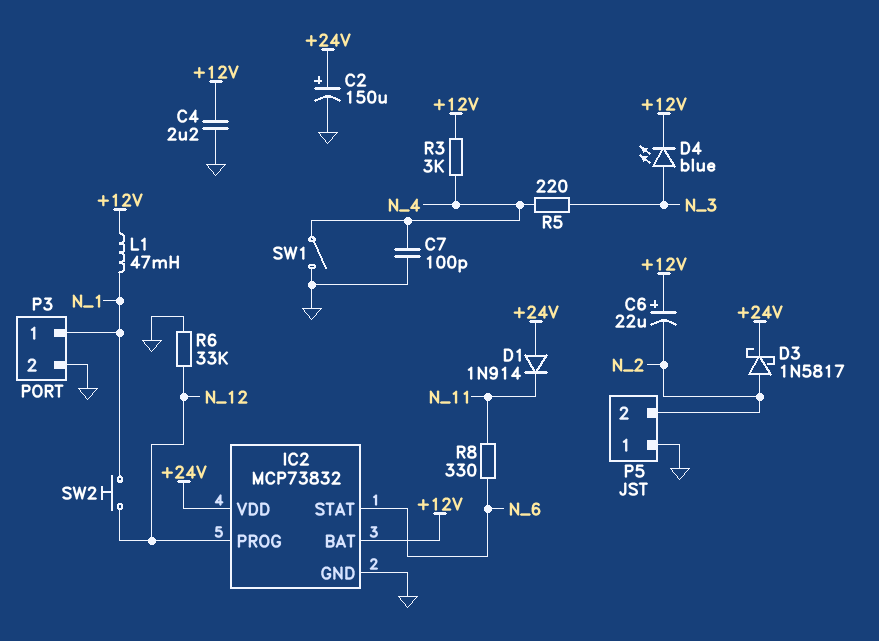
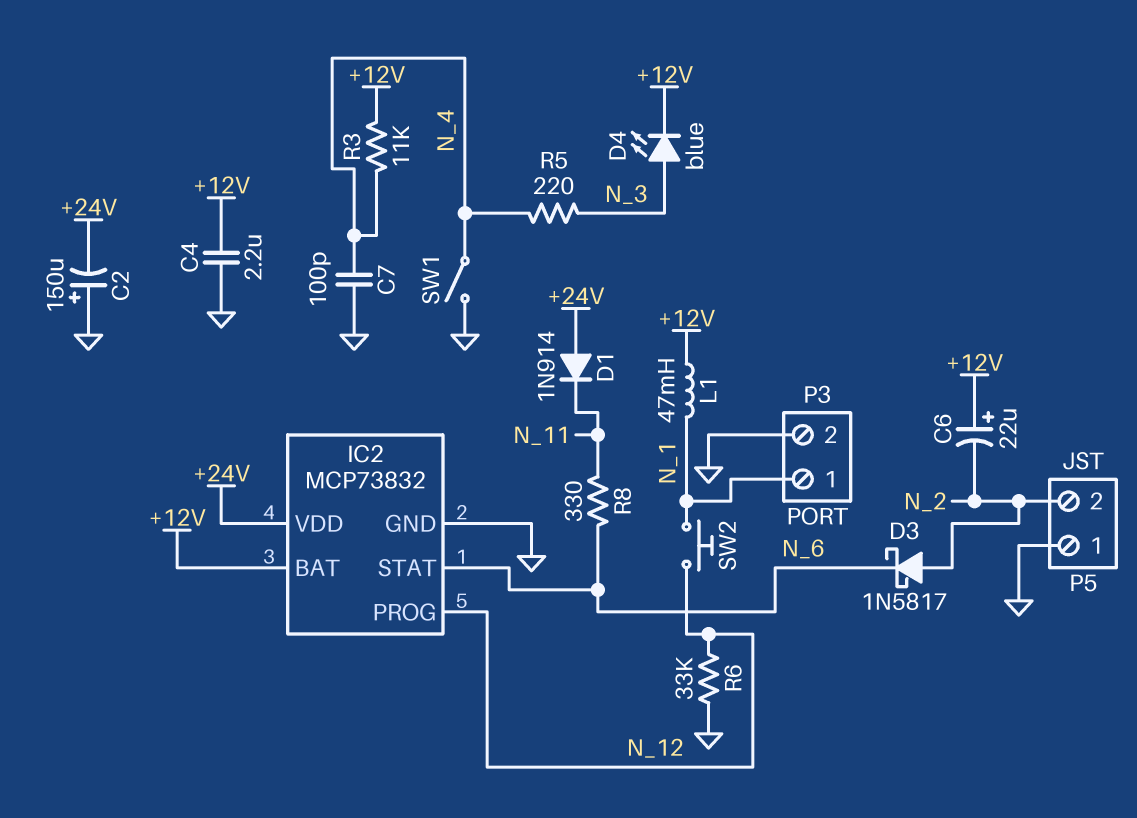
C2: 150uF (plus +24V, minus GND) -> 150uF (plus GND, minus +24V)
D3: schottky 1N5817 (A N_2, K +24V) -> schottky 1N5817 (A N_2, K N_6)
R3: 3k (+12V, N_4) -> 11k (+12V, N_4)

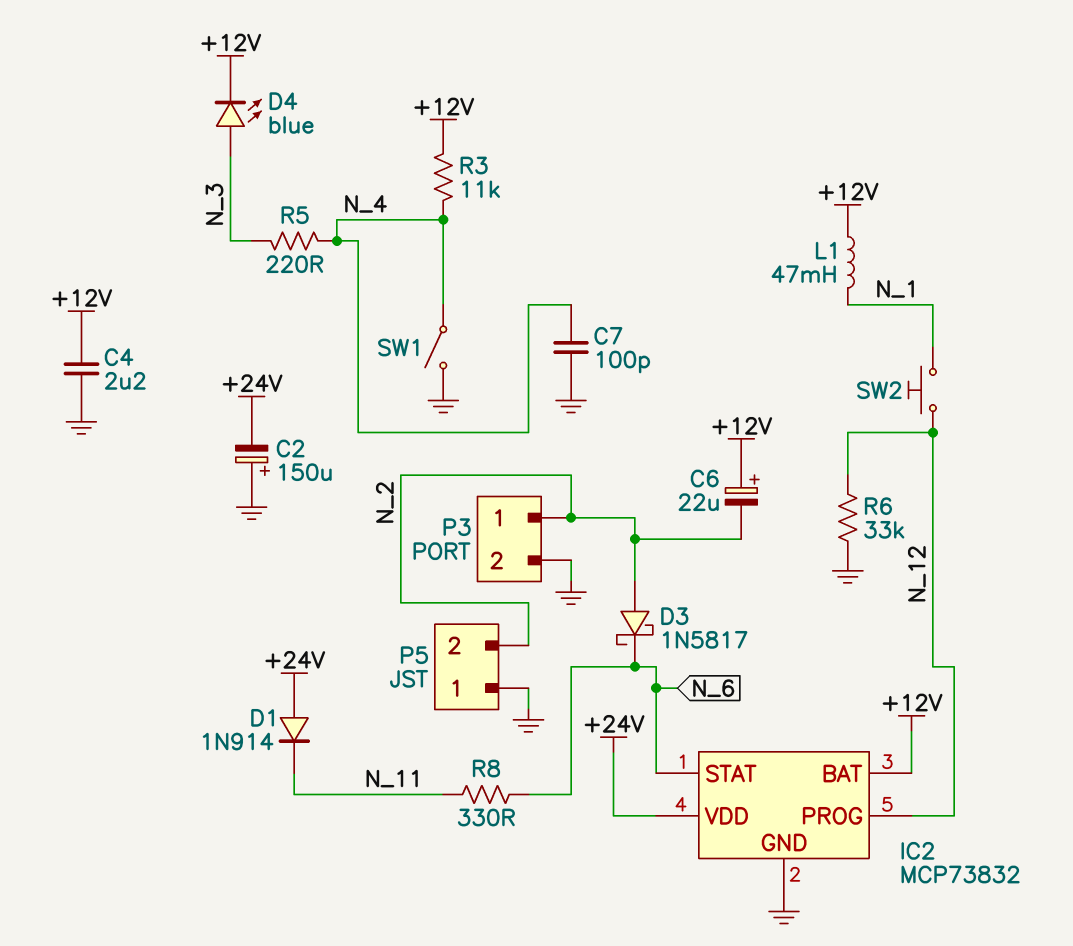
P3 pin 1: N_1 -> N_2

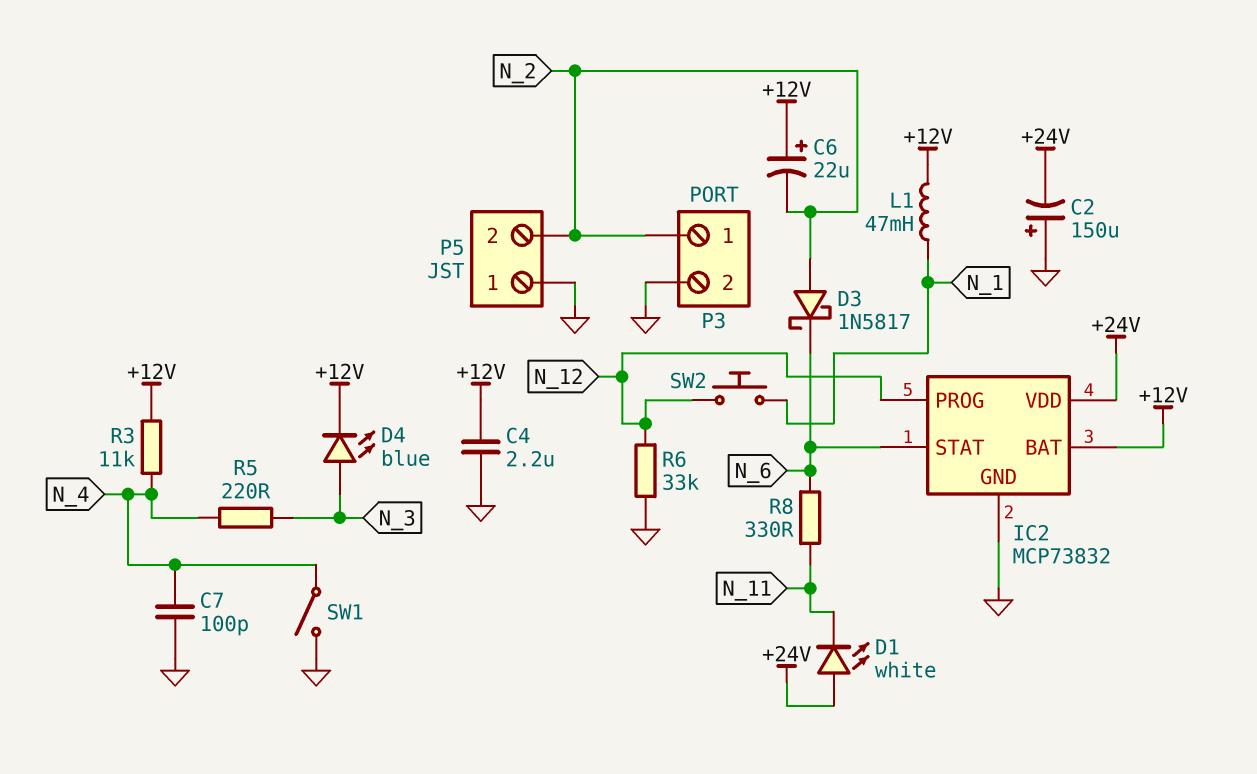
D1: diode 1N914 (A +24V, K N_11) -> LED white (A +24V, K N_11)

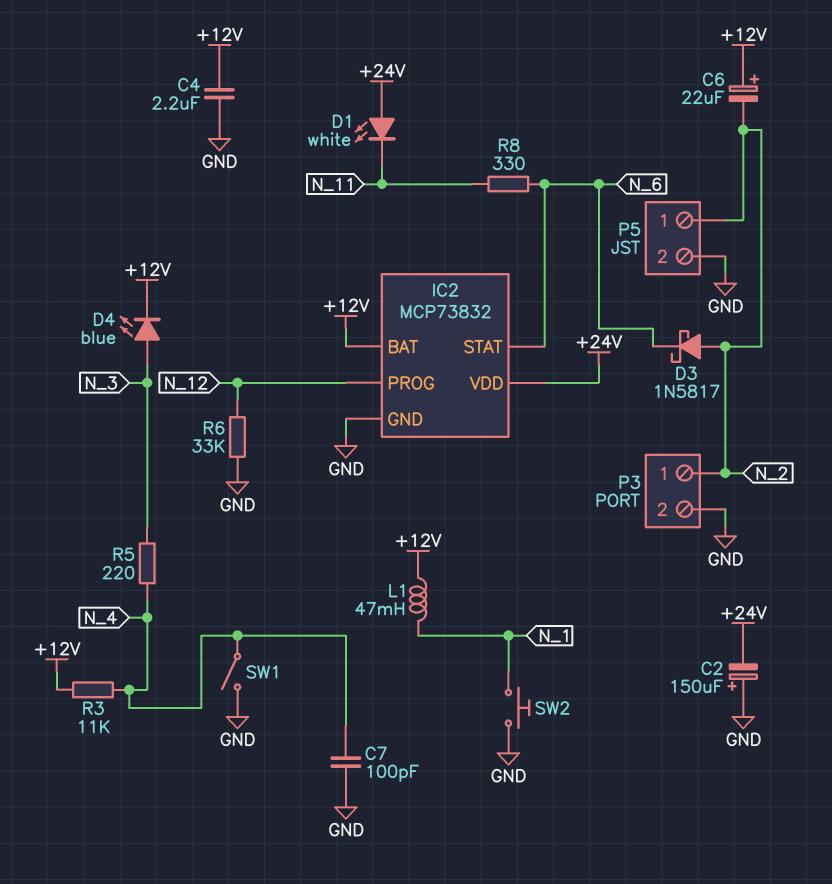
P5 pin 1: GND -> N_2
P5 pin 2: N_2 -> GND
SW2: button (N_1, N_12) -> button (GND, N_1)

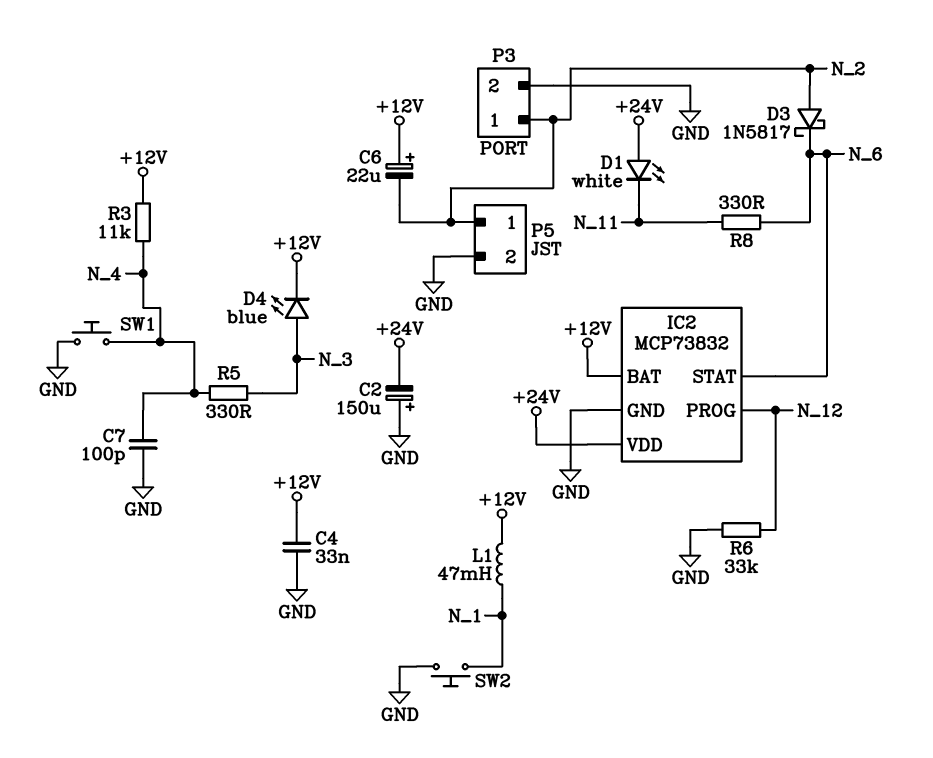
C4: 2.2uF (+12V, GND) -> 33nF (+12V, GND)
R5: 220 (N_3, N_4) -> 330 (N_3, N_4)
SW1: switch (GND, N_4) -> button (GND, N_4)

